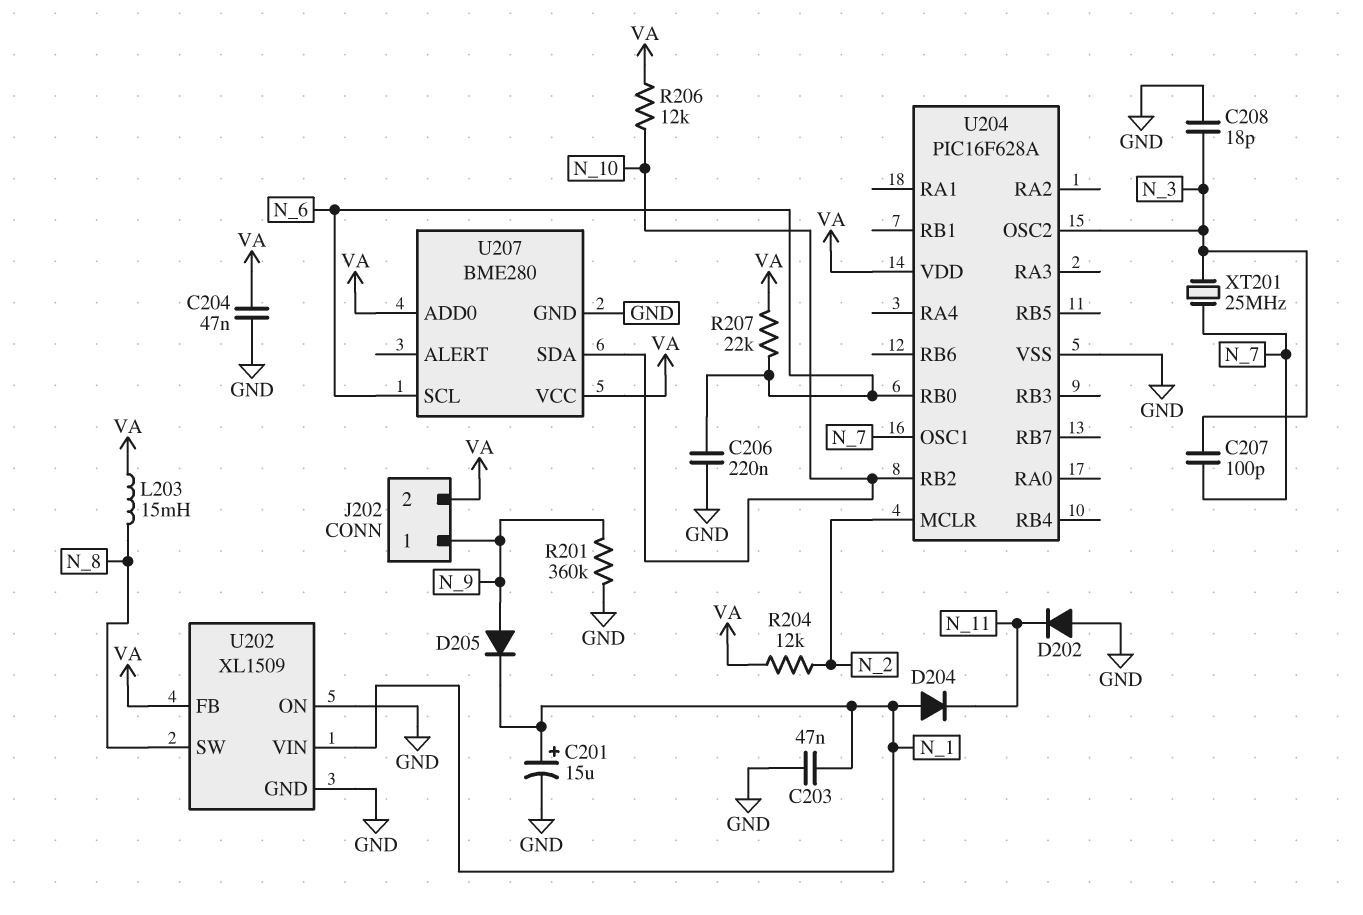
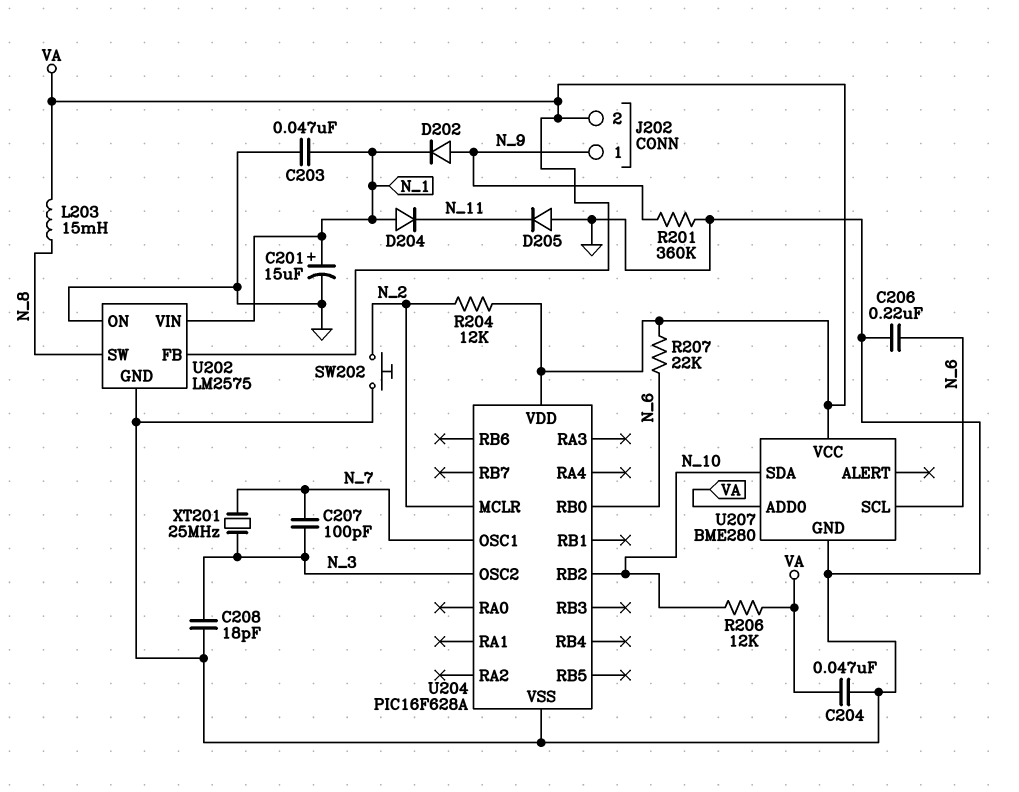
D202: diode (A GND, K N_11) -> diode (A N_9, K N_1)
D205: diode (A N_9, K N_1) -> diode (A GND, K N_11)
SW202: none -> button (GND, N_2)
U202: XL1509 -> LM2575

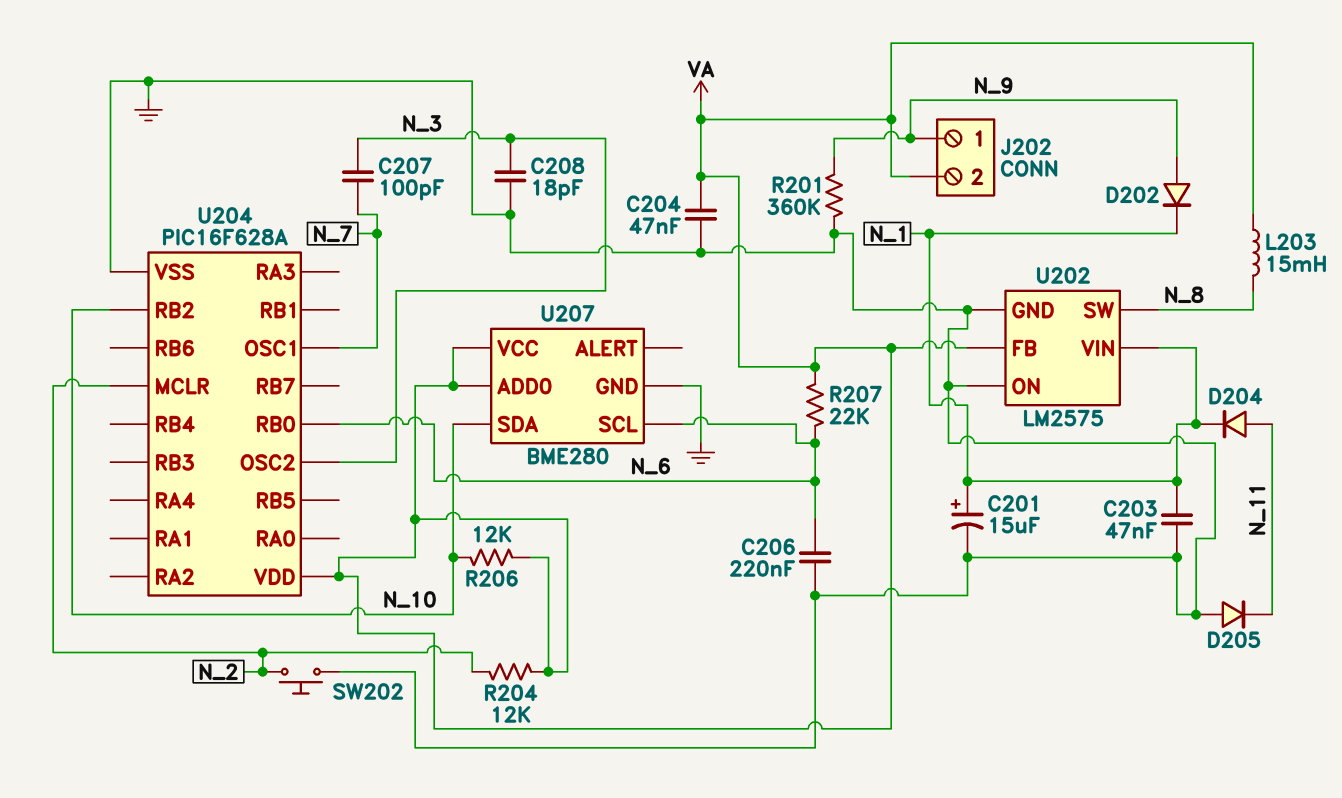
D204: diode (A N_1, K N_11) -> diode (A N_11, K N_1)
XT201: 25MHz (N_3, N_7) -> none

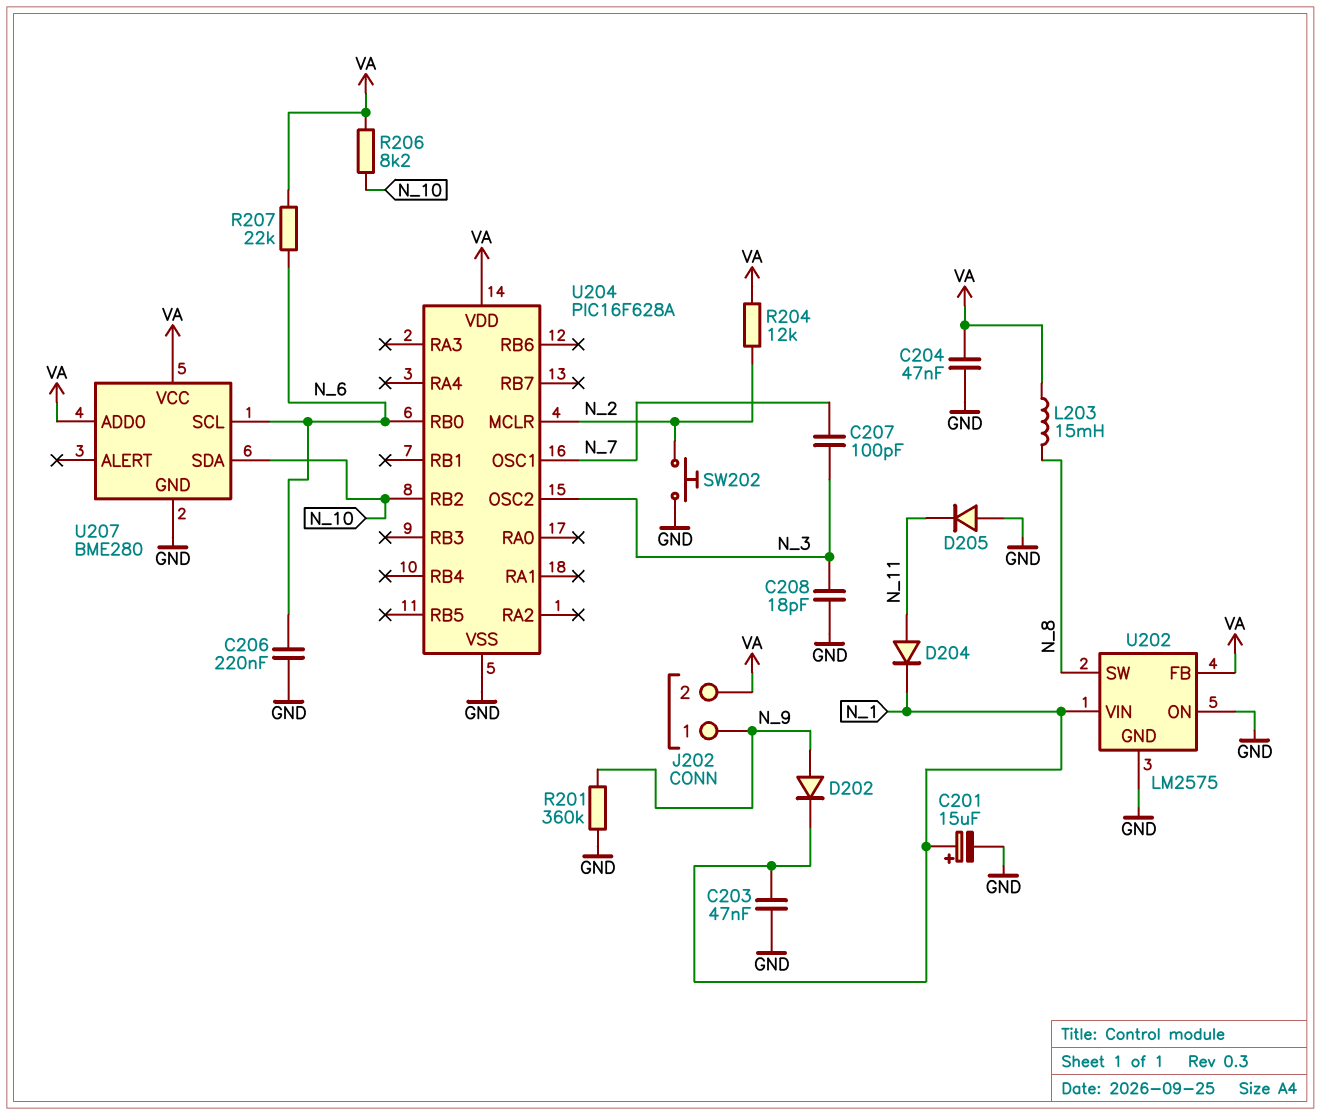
R206: 12k (N_10, VA) -> 8.2k (N_10, VA)

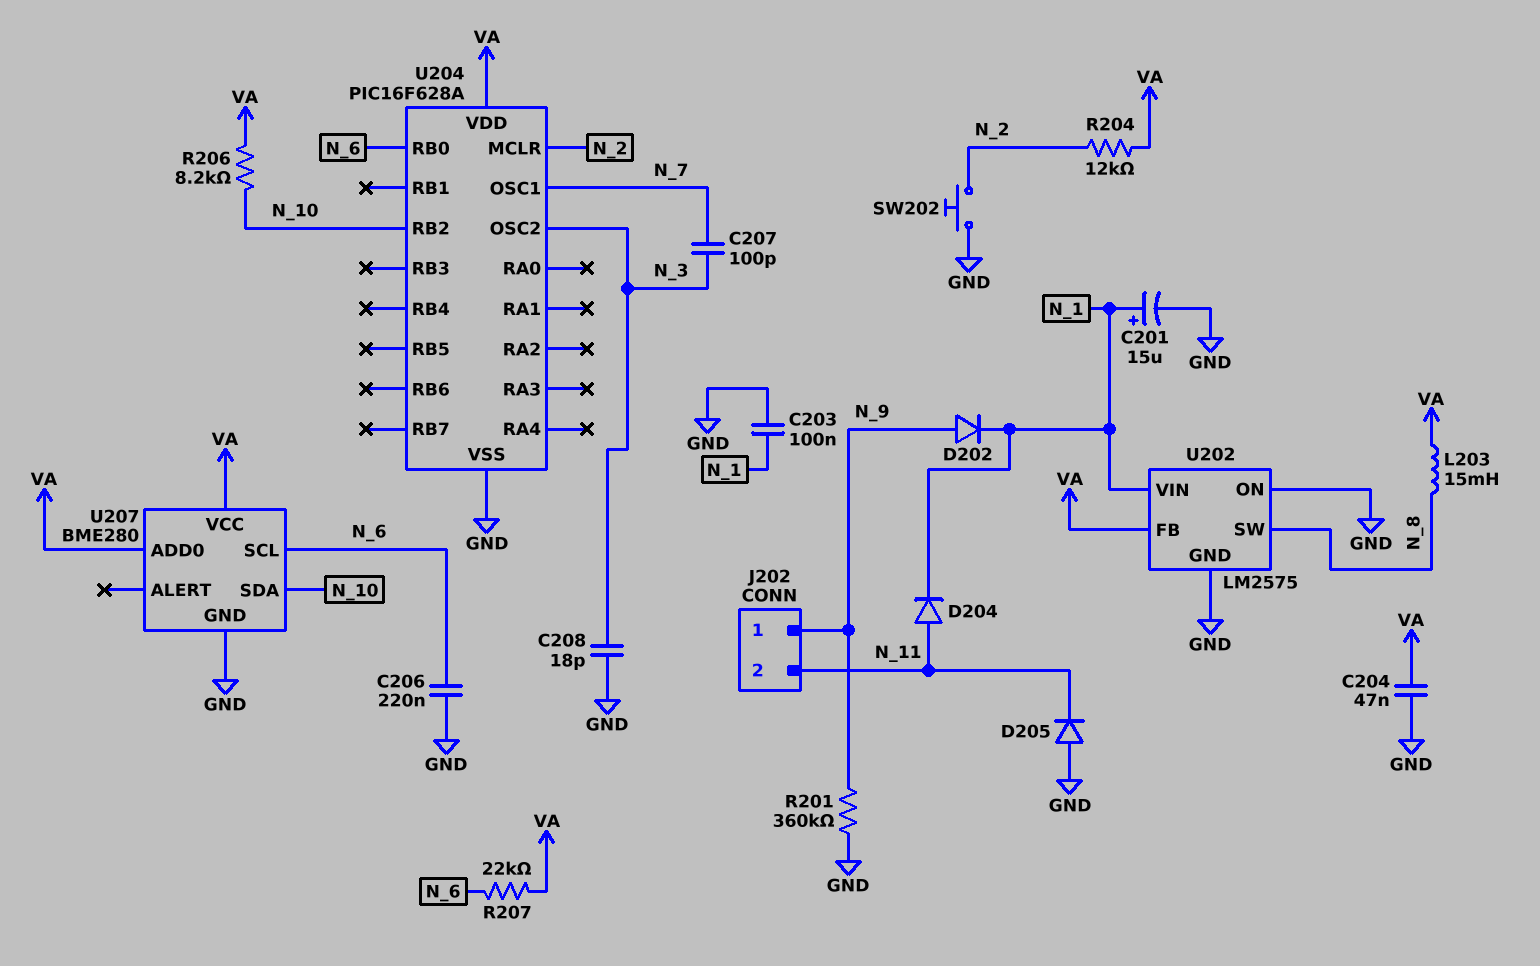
C203: 47nF (GND, N_1) -> 100nF (GND, N_1)
J202 pin 2: VA -> N_11

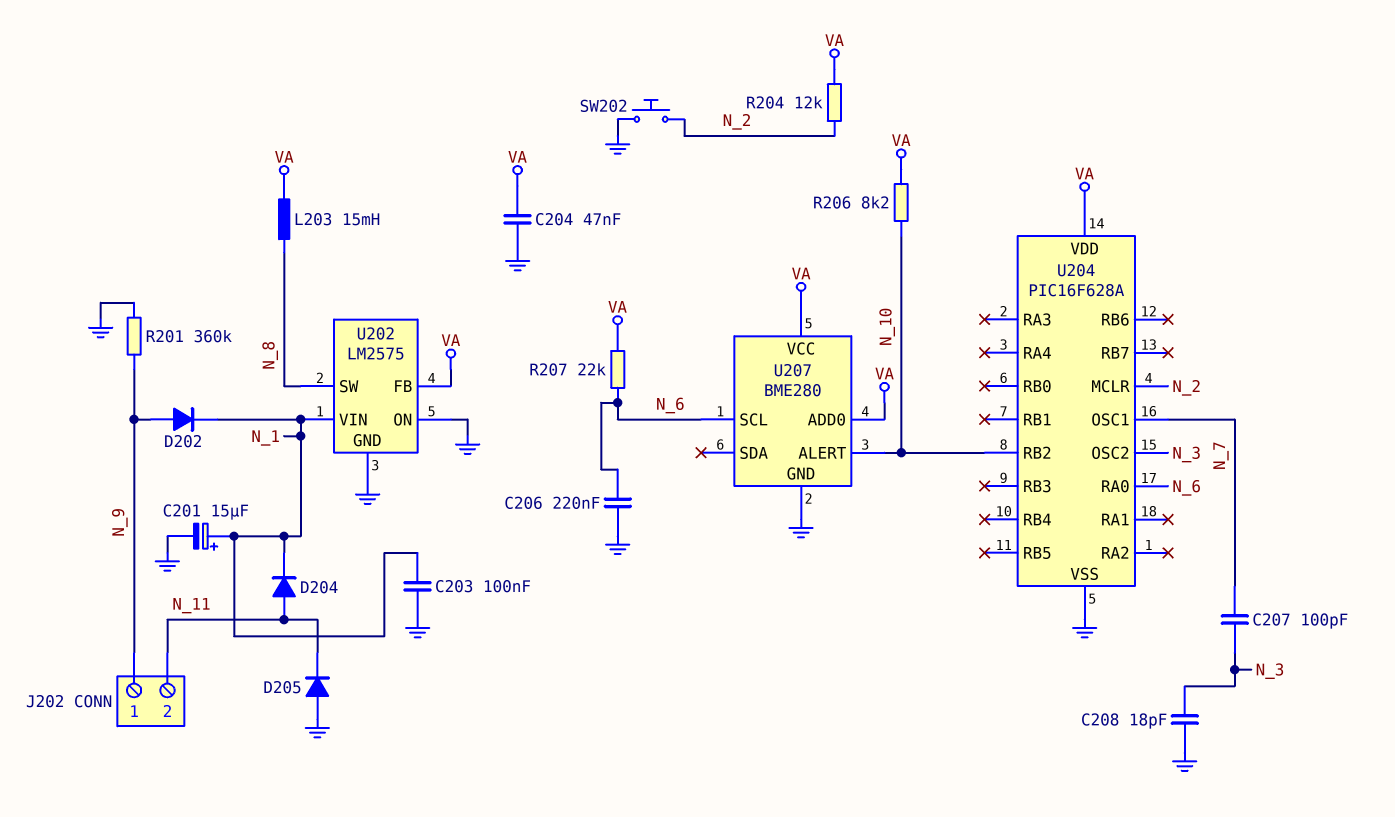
U204 pin RA0: none -> N_6
U204 pin RB0: N_6 -> none
U207 pin ALERT: none -> N_10
U207 pin SDA: N_10 -> none

